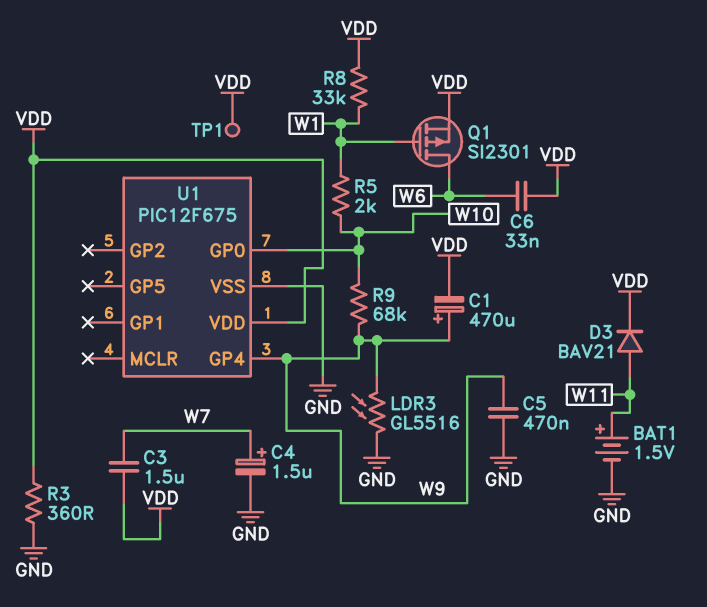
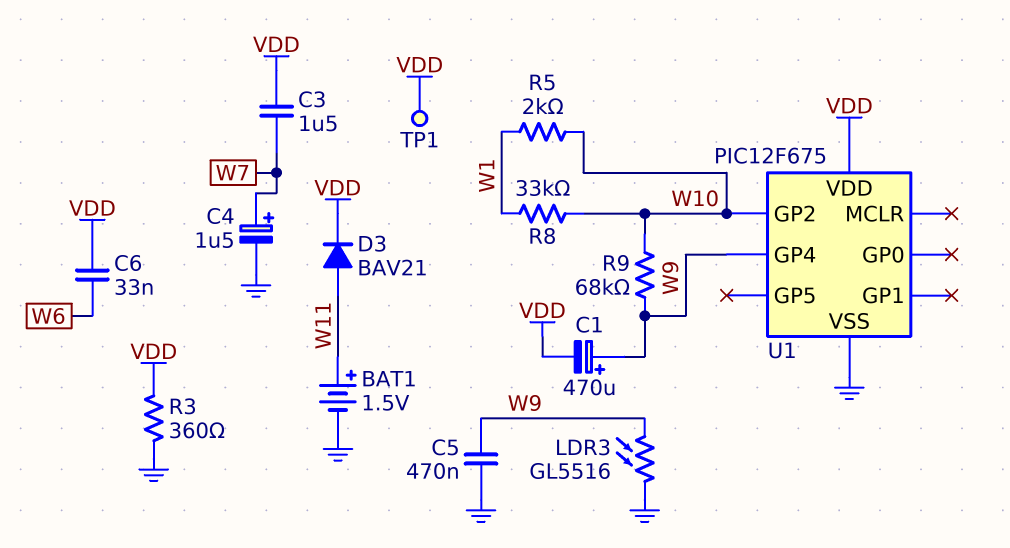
Q1: PMOS SI2301 (G W1, D W6, S VDD) -> none
R8: 33k (VDD, W1) -> 33k (W1, W10)
U1 pin GP0: W10 -> none
U1 pin GP2: none -> W10

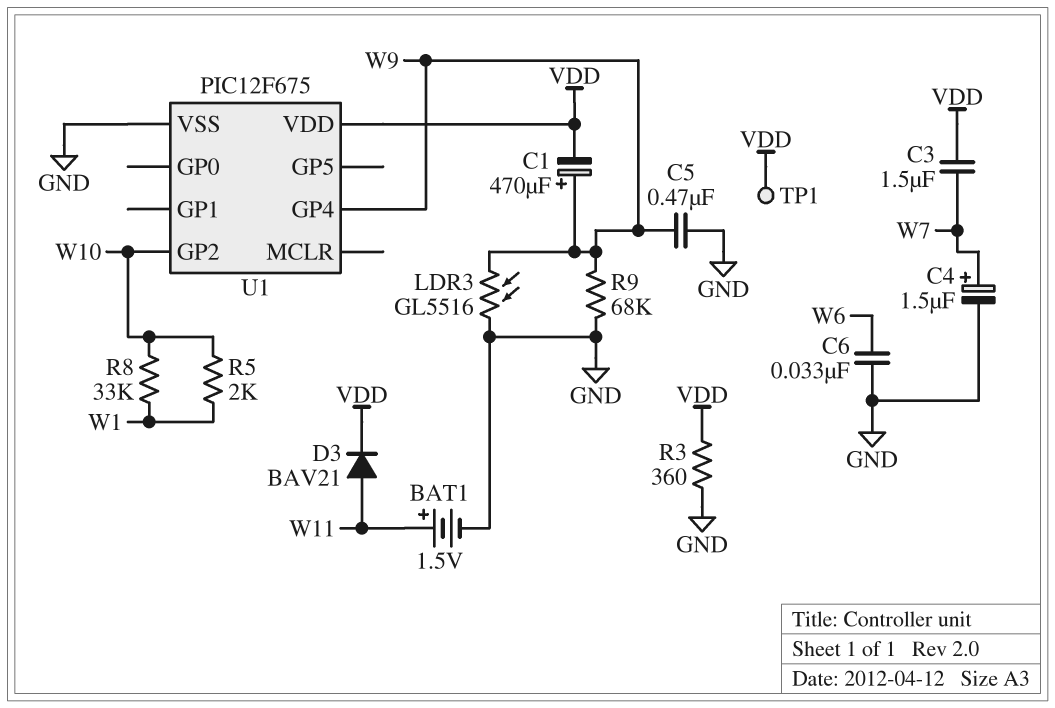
C6: 33nF (VDD, W6) -> 33nF (GND, W6)
R9: 68k (W9, W10) -> 68k (GND, W9)

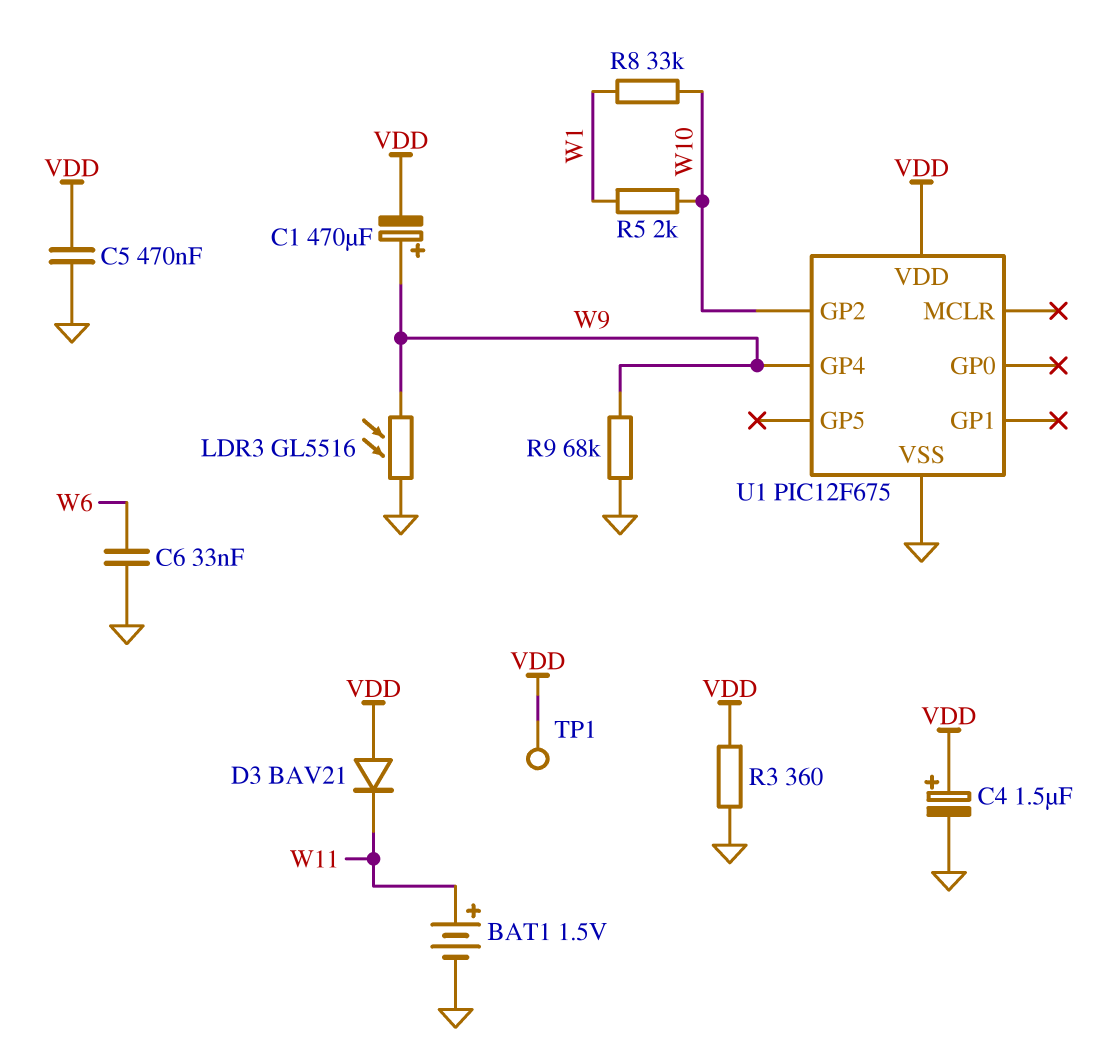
C3: 1.5uF (VDD, W7) -> none
C4: 1.5uF (plus W7, minus GND) -> 1.5uF (plus VDD, minus GND)
C5: 470nF (GND, W9) -> 470nF (GND, VDD)
D3: diode BAV21 (A W11, K VDD) -> diode BAV21 (A VDD, K W11)

